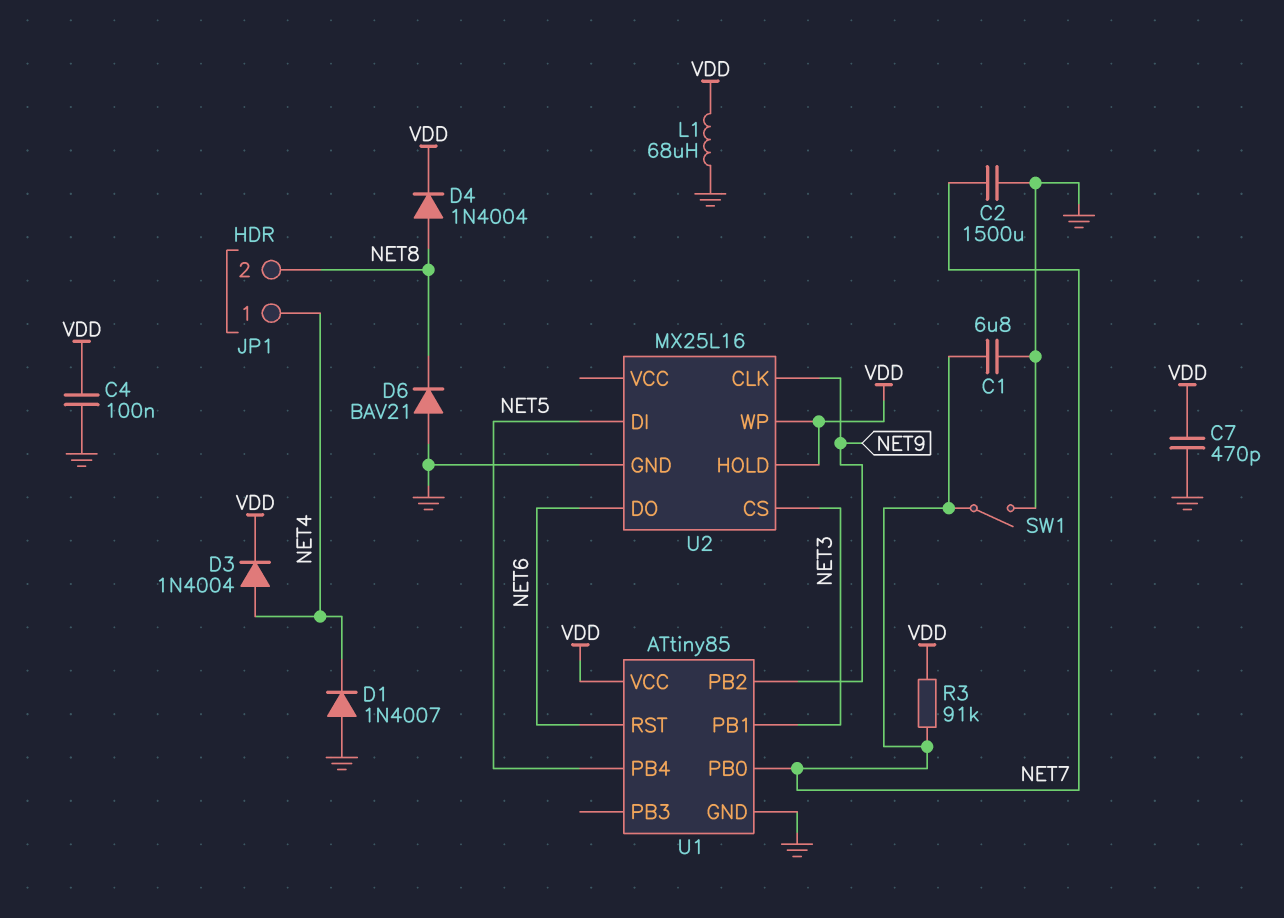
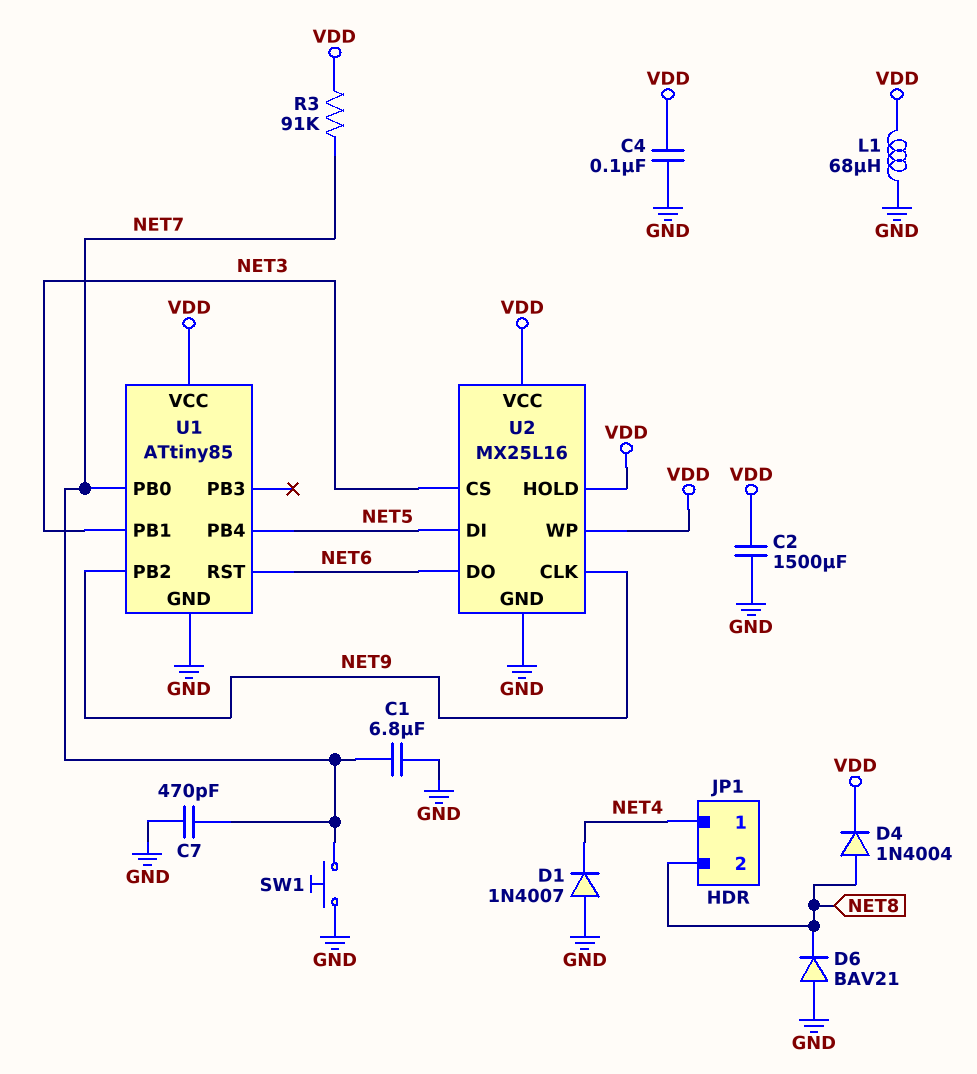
C2: 1500uF (GND, NET7) -> 1500uF (GND, VDD)
C7: 470pF (GND, VDD) -> 470pF (GND, NET7)
D3: diode 1N4004 (A NET4, K VDD) -> none
SW1: switch (GND, NET7) -> button (GND, NET7)
U2 pin VCC: none -> VDD

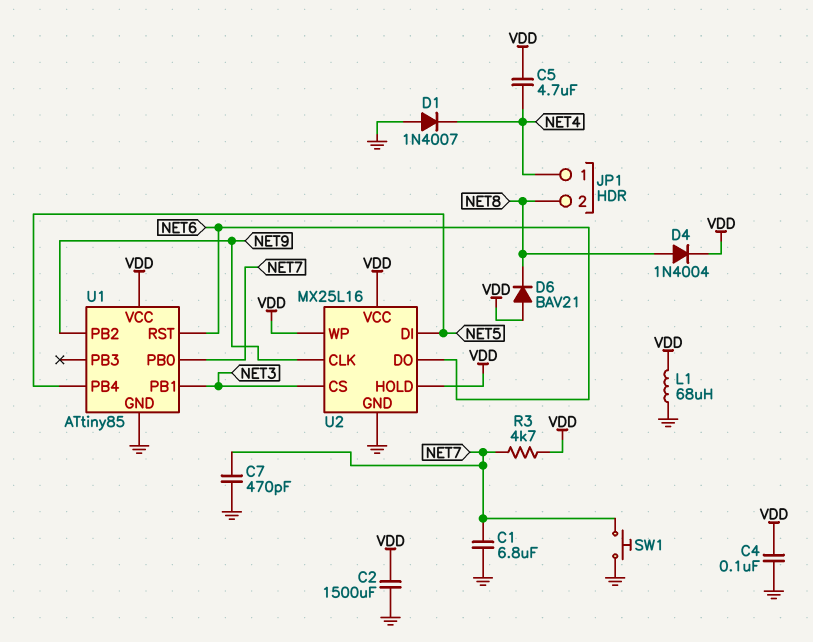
C5: none -> 4.7uF (NET4, VDD)
D6: diode BAV21 (A GND, K NET8) -> diode BAV21 (A VDD, K NET8)
R3: 91k (NET7, VDD) -> 4.7k (NET7, VDD)

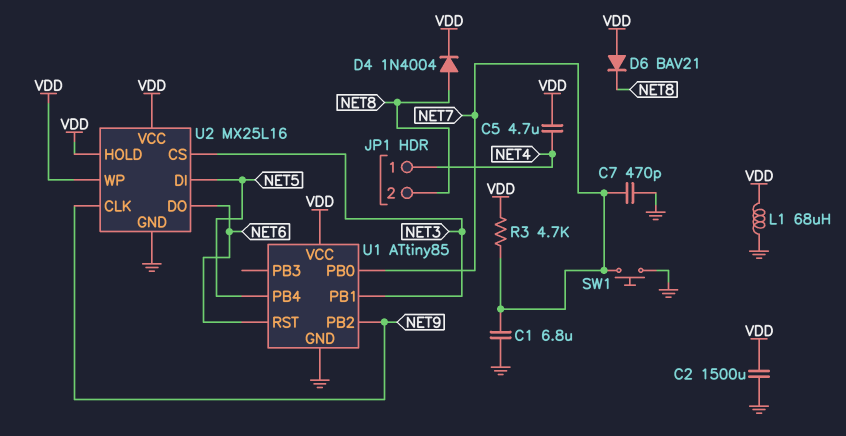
C4: 100nF (GND, VDD) -> none
D1: diode 1N4007 (A GND, K NET4) -> none

